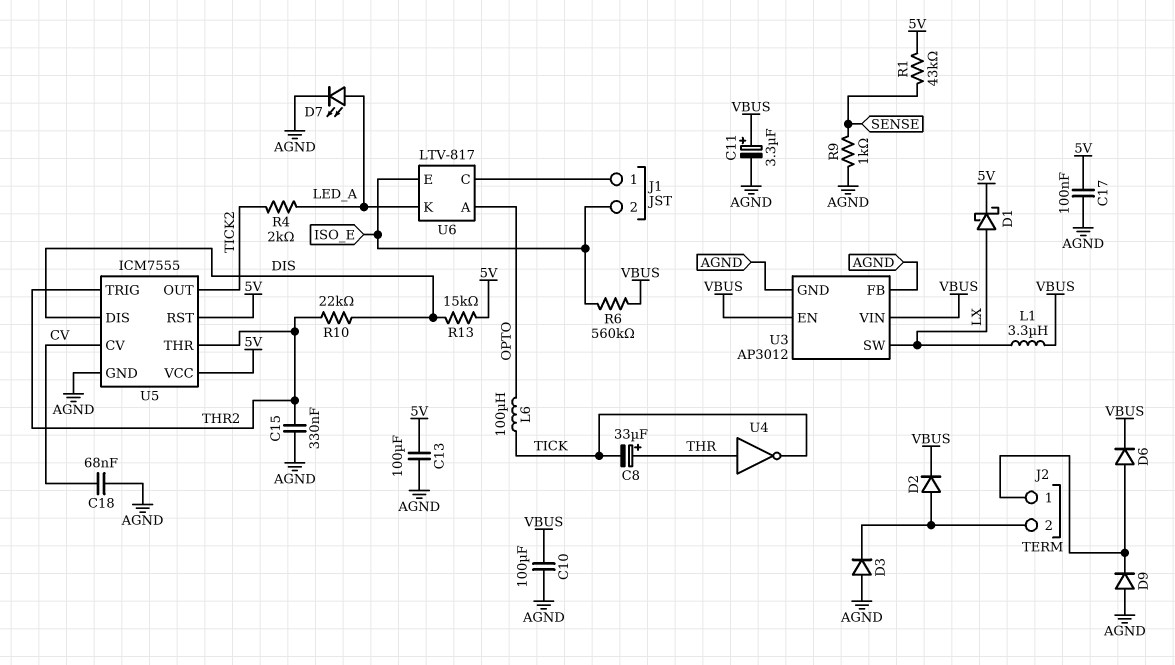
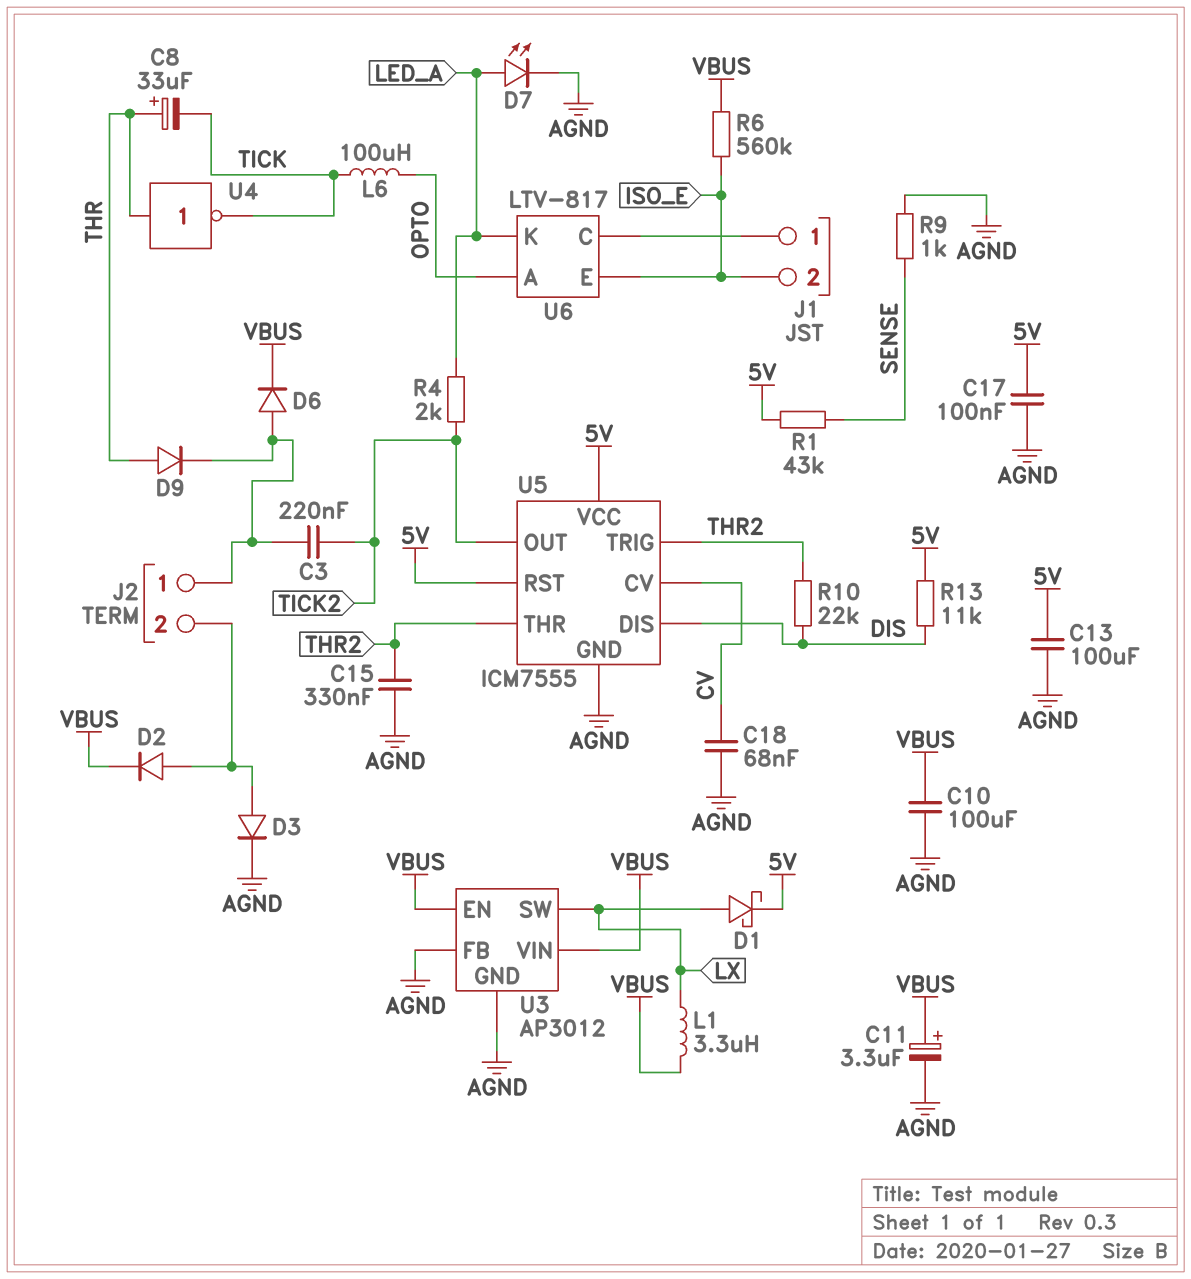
C3: none -> 220nF (J2/1, TICK2)
D3: diode (A AGND, K J2/2) -> diode (A J2/2, K AGND)
D9: diode (A AGND, K J2/1) -> diode (A THR, K J2/1)
R13: 15k (5V, DIS) -> 11k (5V, DIS)

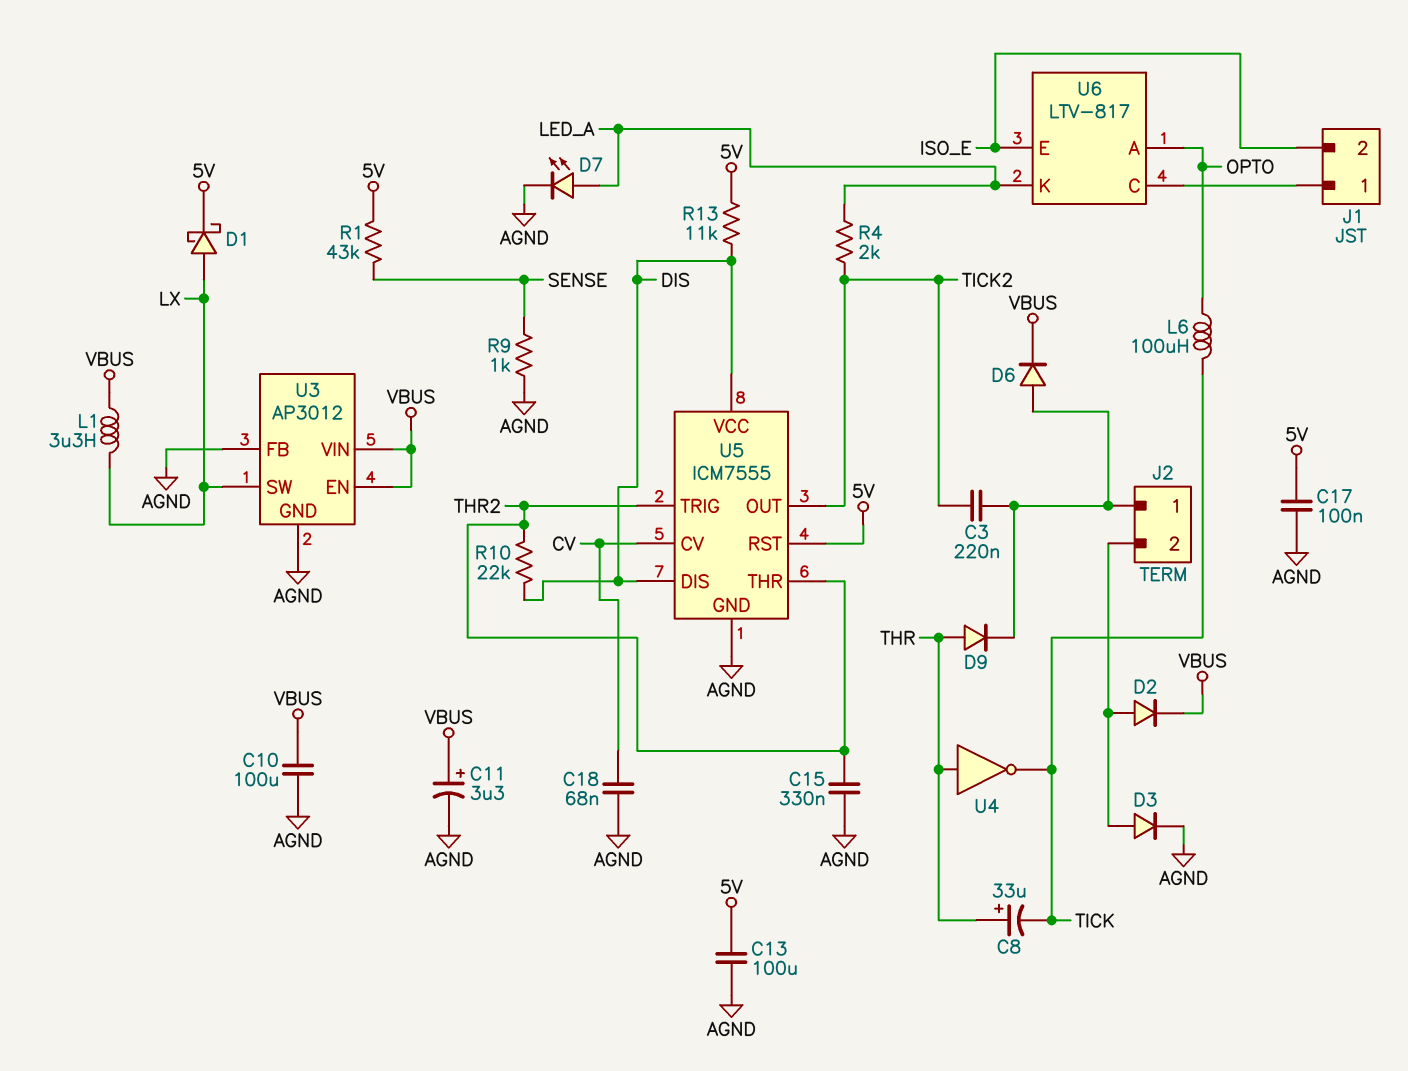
R6: 560k (ISO_E, VBUS) -> none
U5 pin VCC: 5V -> DIS

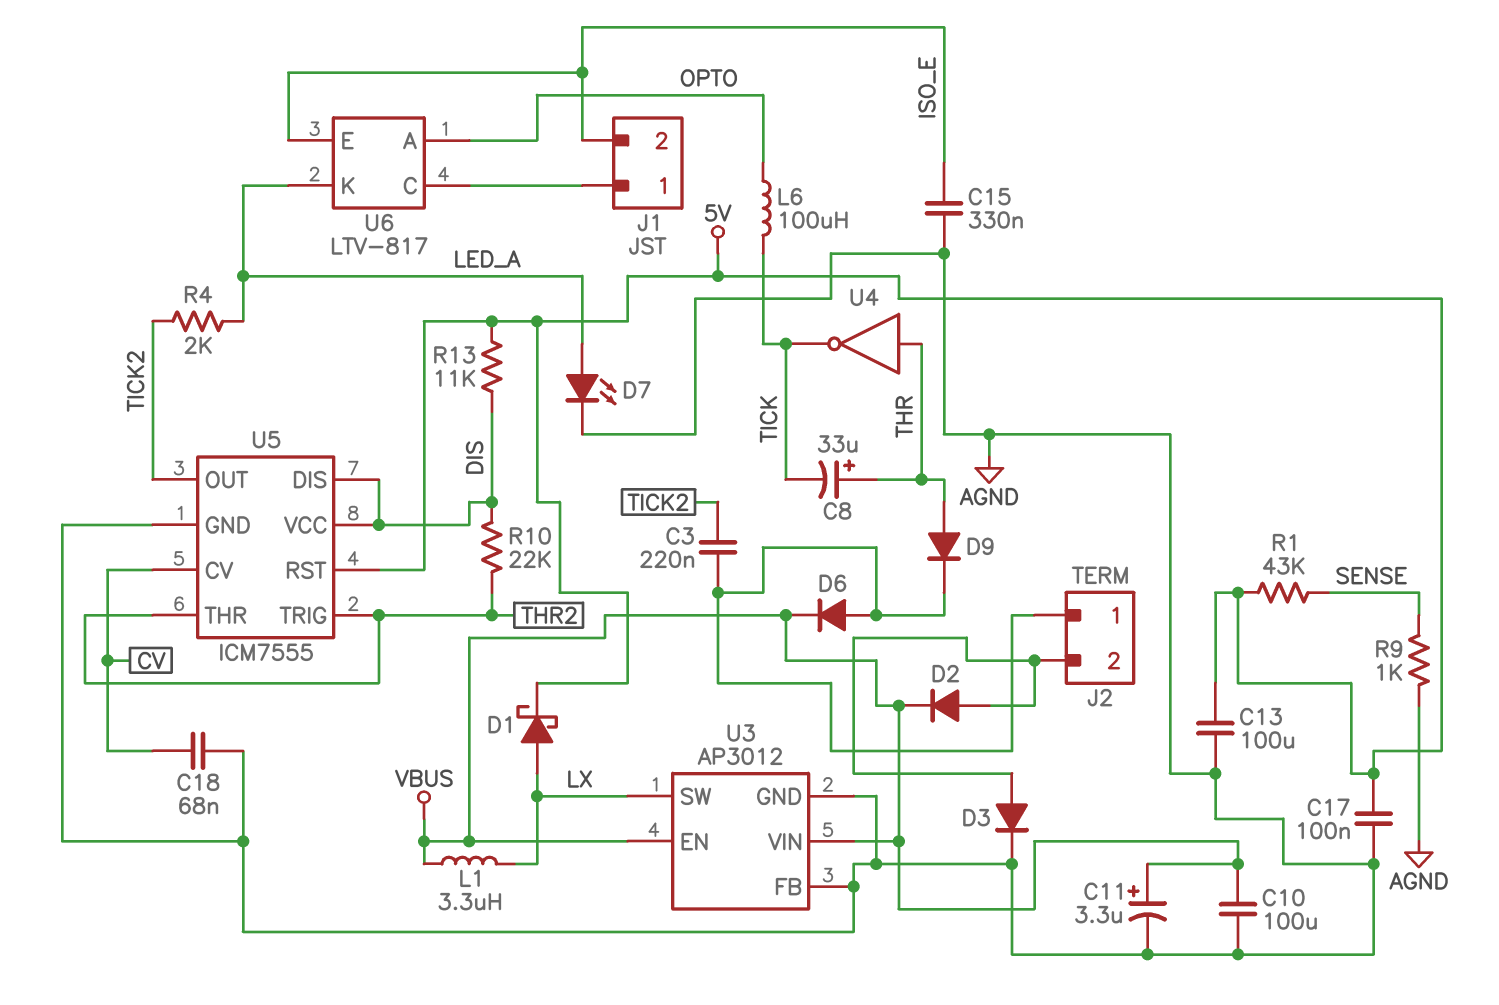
C15: 330nF (AGND, THR2) -> 330nF (AGND, ISO_E)

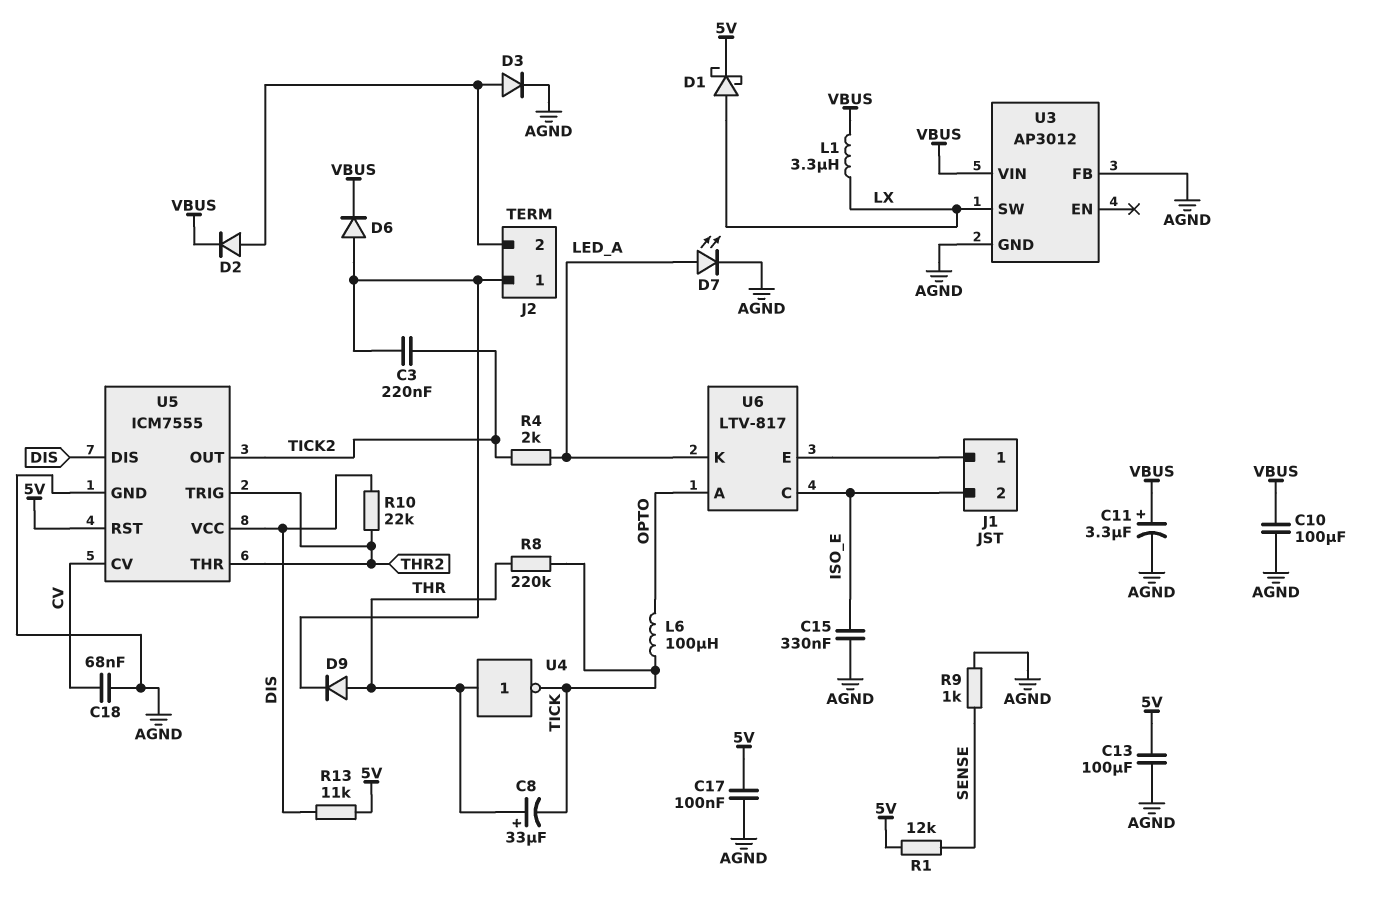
R1: 43k (5V, SENSE) -> 12k (5V, SENSE)
R8: none -> 220k (THR, TICK)
U3 pin EN: VBUS -> none
U6 pin C: J1/1 -> ISO_E
U6 pin E: ISO_E -> J1/1

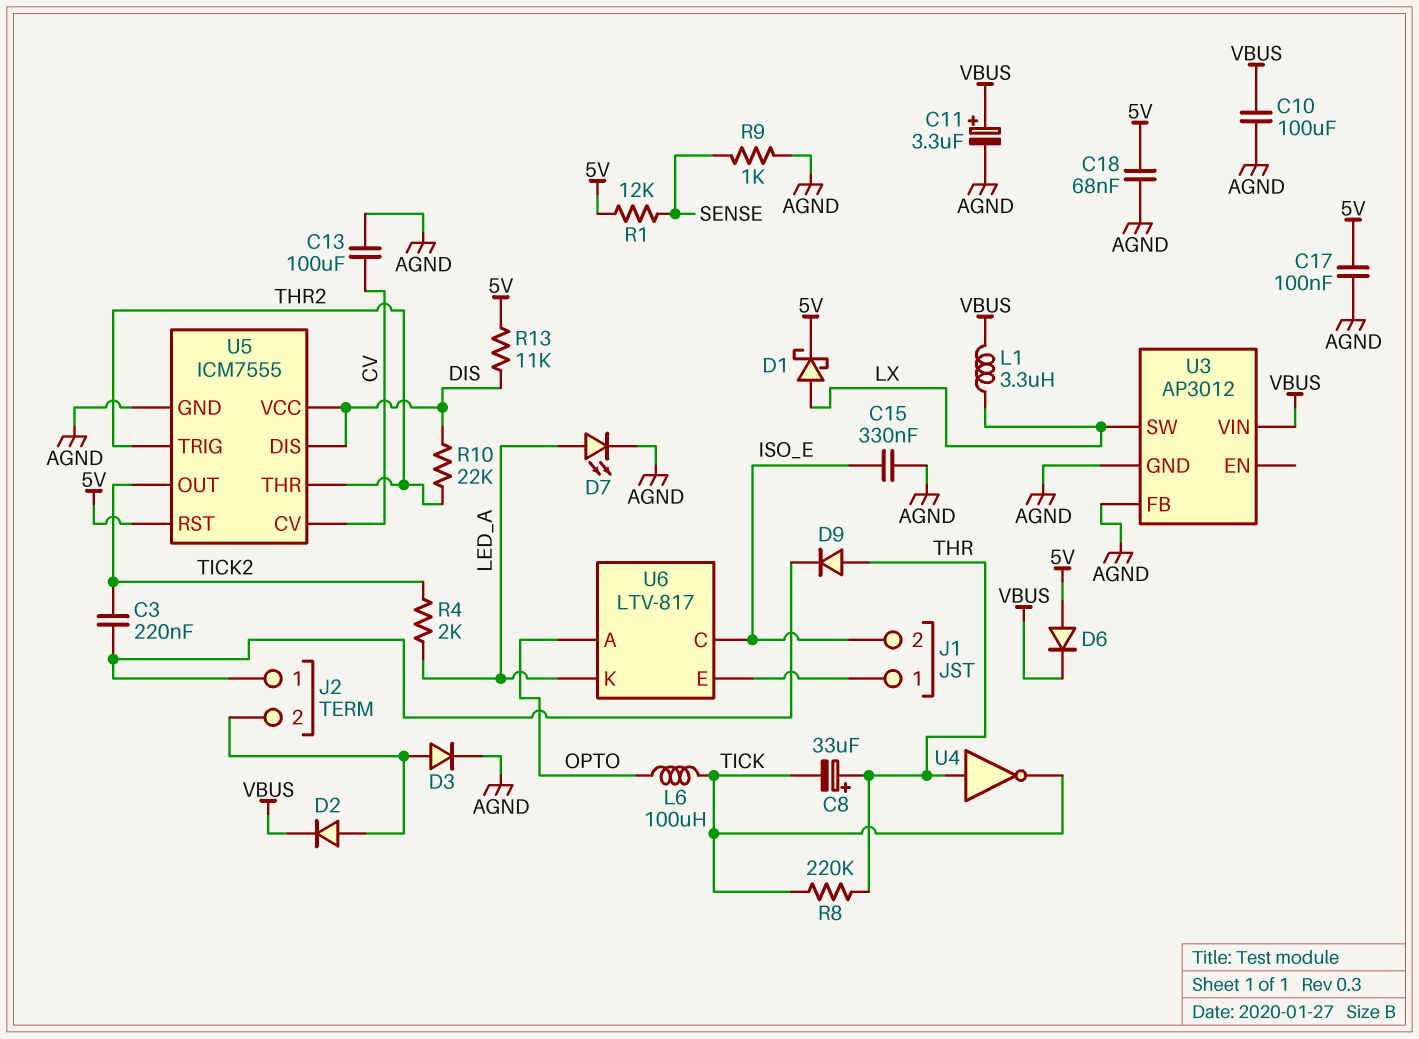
C13: 100uF (5V, AGND) -> 100uF (AGND, CV)
C18: 68nF (AGND, CV) -> 68nF (5V, AGND)
D6: diode (A J2/1, K VBUS) -> diode (A 5V, K VBUS)

